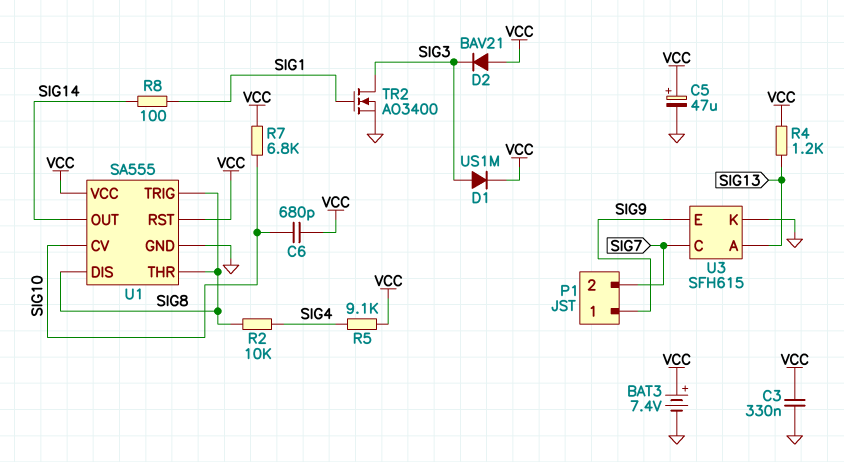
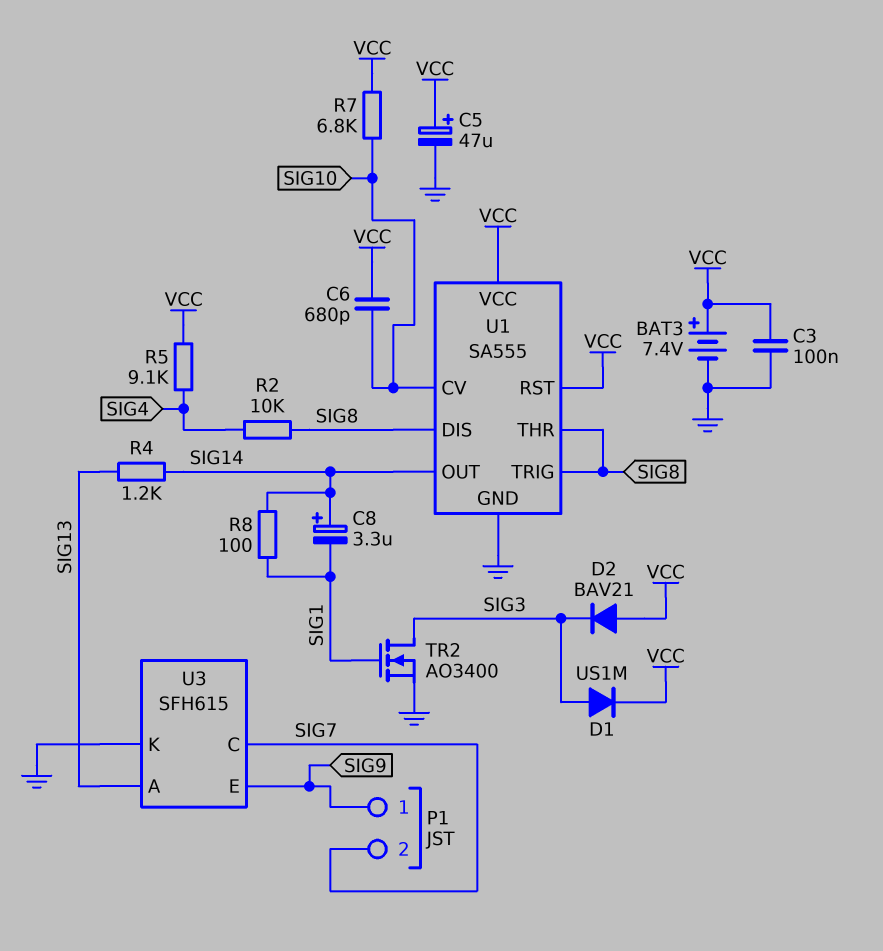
C3: 330nF (GND, VCC) -> 100nF (GND, VCC)
C8: none -> 3.3uF (plus SIG14, minus SIG1)
R4: 1.2k (SIG13, VCC) -> 1.2k (SIG13, SIG14)

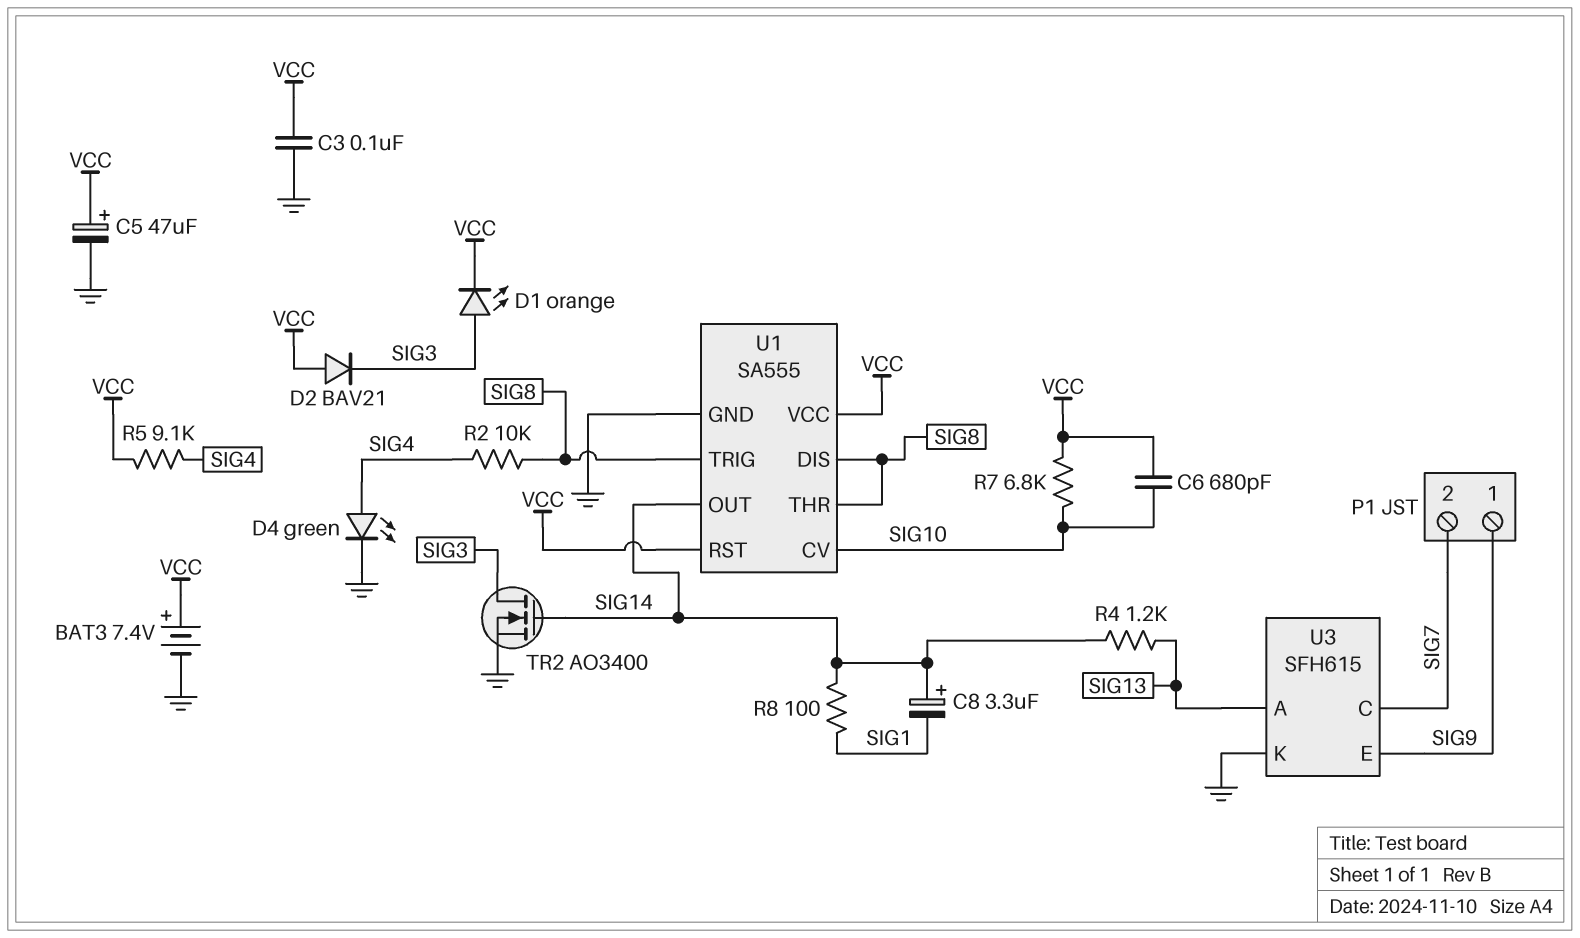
D1: diode US1M (A SIG3, K VCC) -> LED orange (A SIG3, K VCC)
D4: none -> LED green (A SIG4, K GND)
TR2: NMOS AO3400 (G SIG1, D SIG3, S GND) -> NMOS AO3400 (G SIG14, D SIG3, S GND)

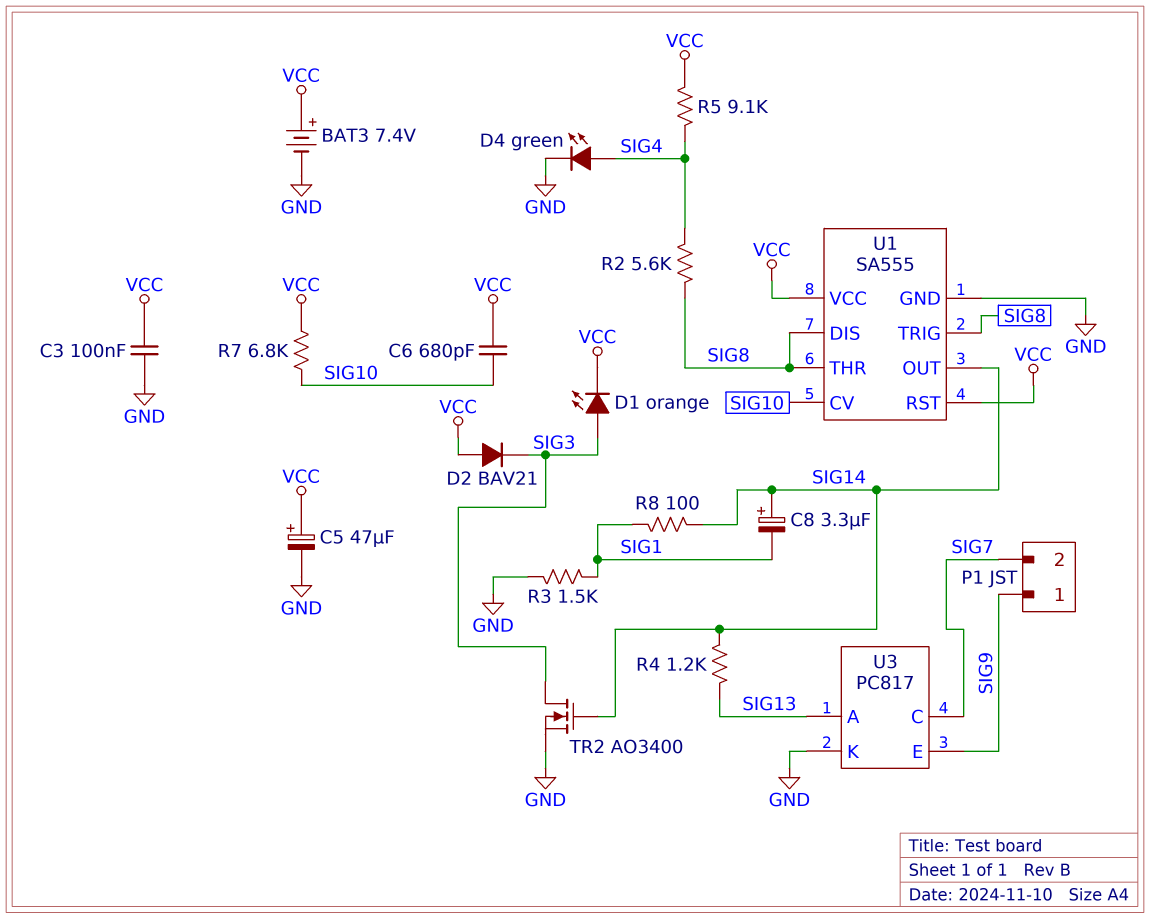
R2: 10k (SIG4, SIG8) -> 5.6k (SIG4, SIG8)
R3: none -> 1.5k (GND, SIG1)
U3: SFH615 -> PC817

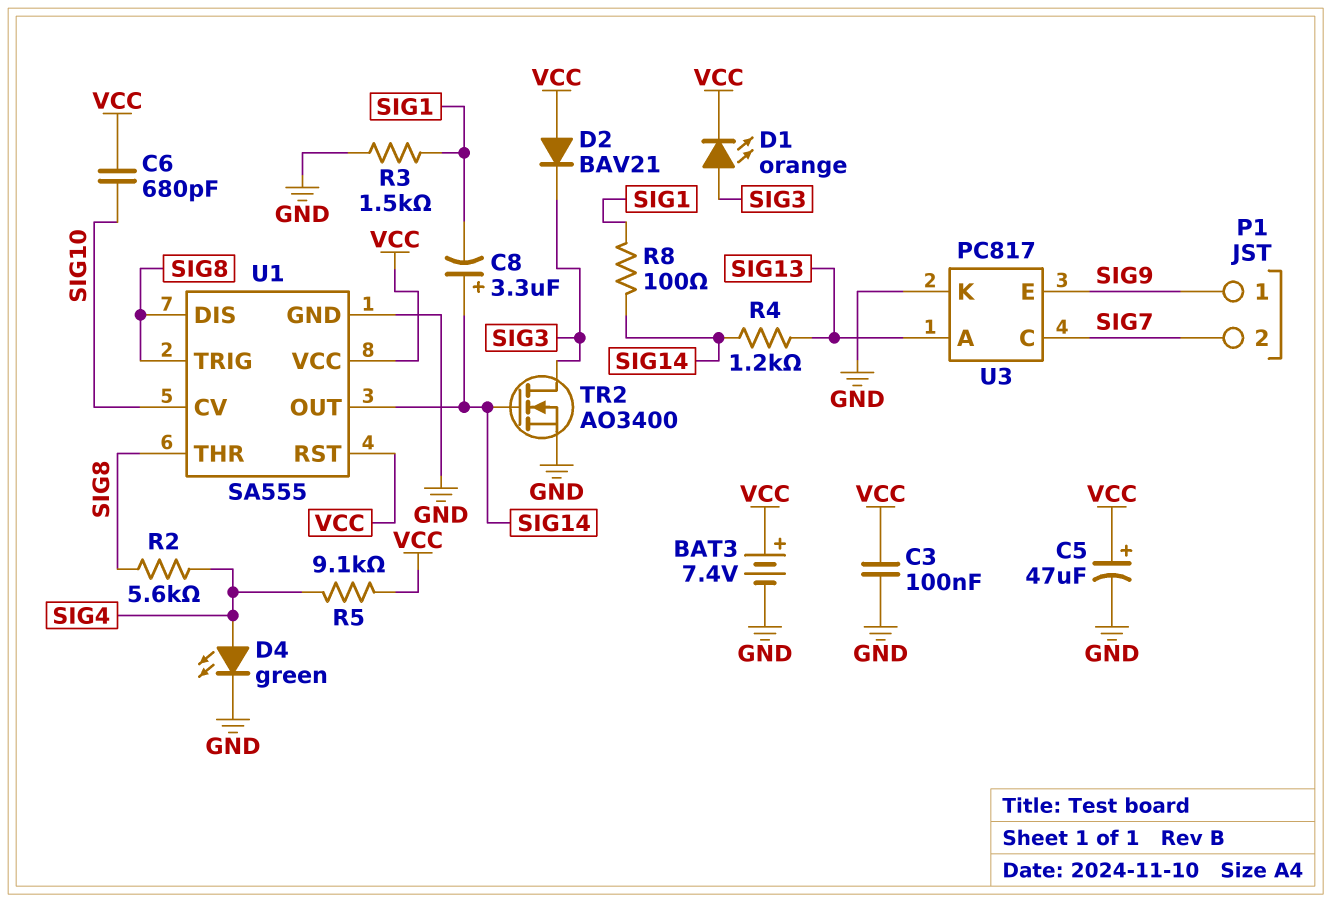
R7: 6.8k (SIG10, VCC) -> none

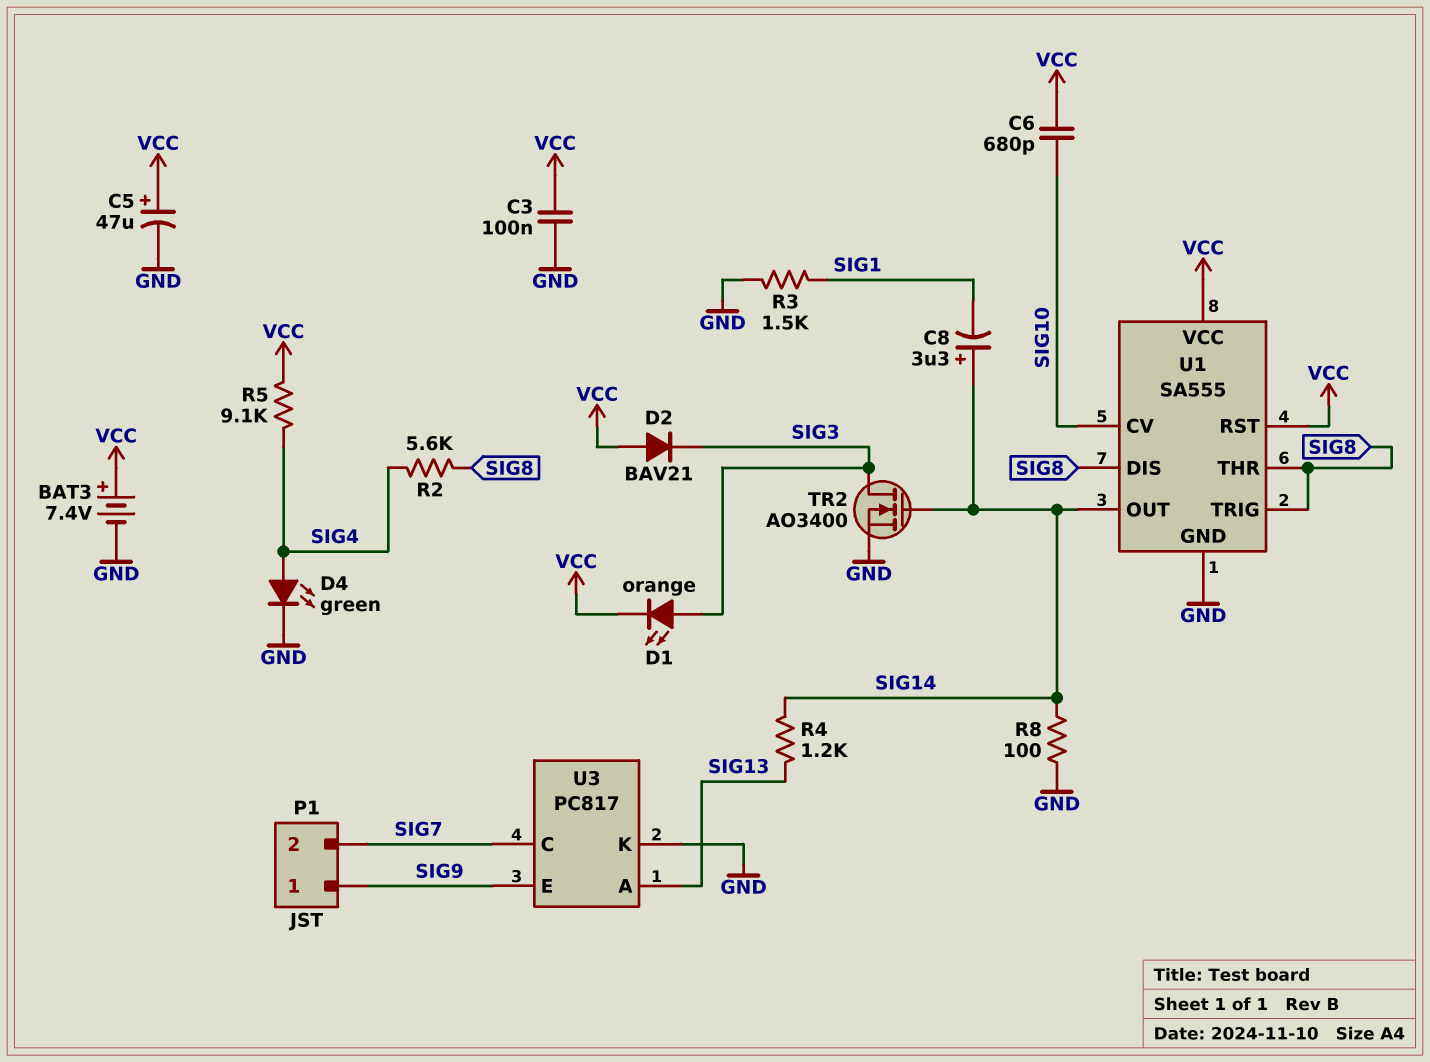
R8: 100 (SIG1, SIG14) -> 100 (GND, SIG14)

